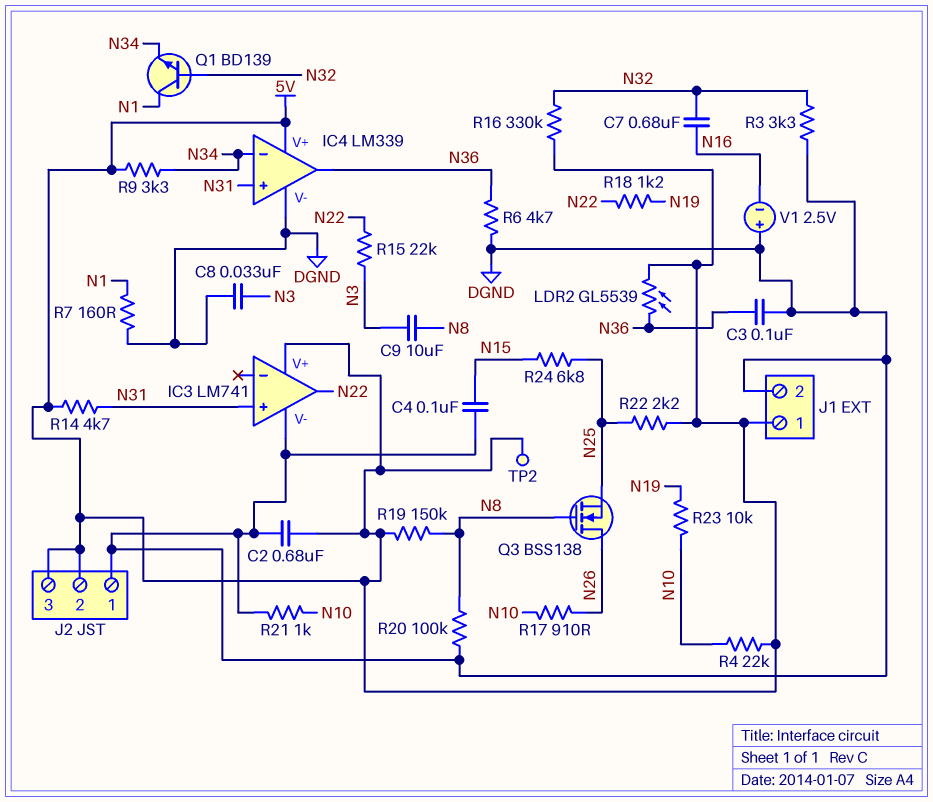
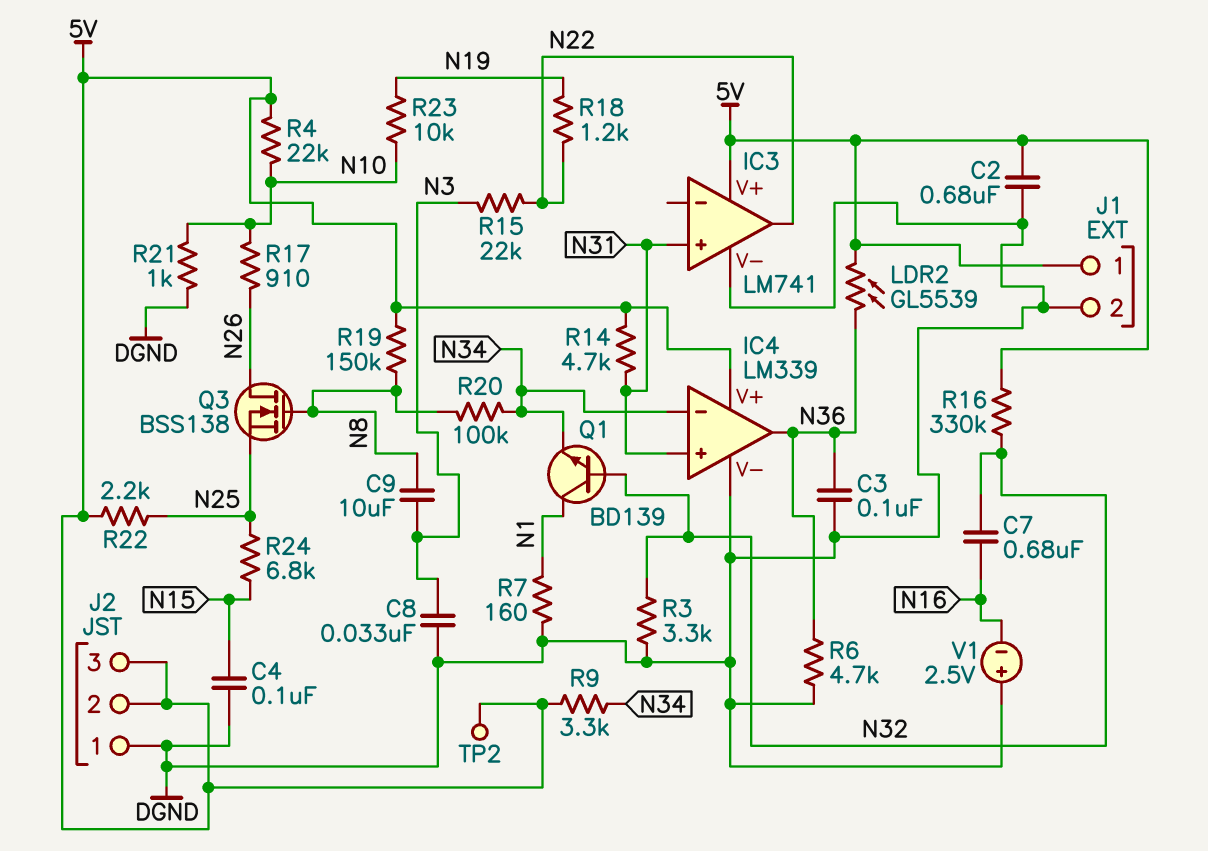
R20: 100k (DGND, N8) -> 100k (N8, N34)

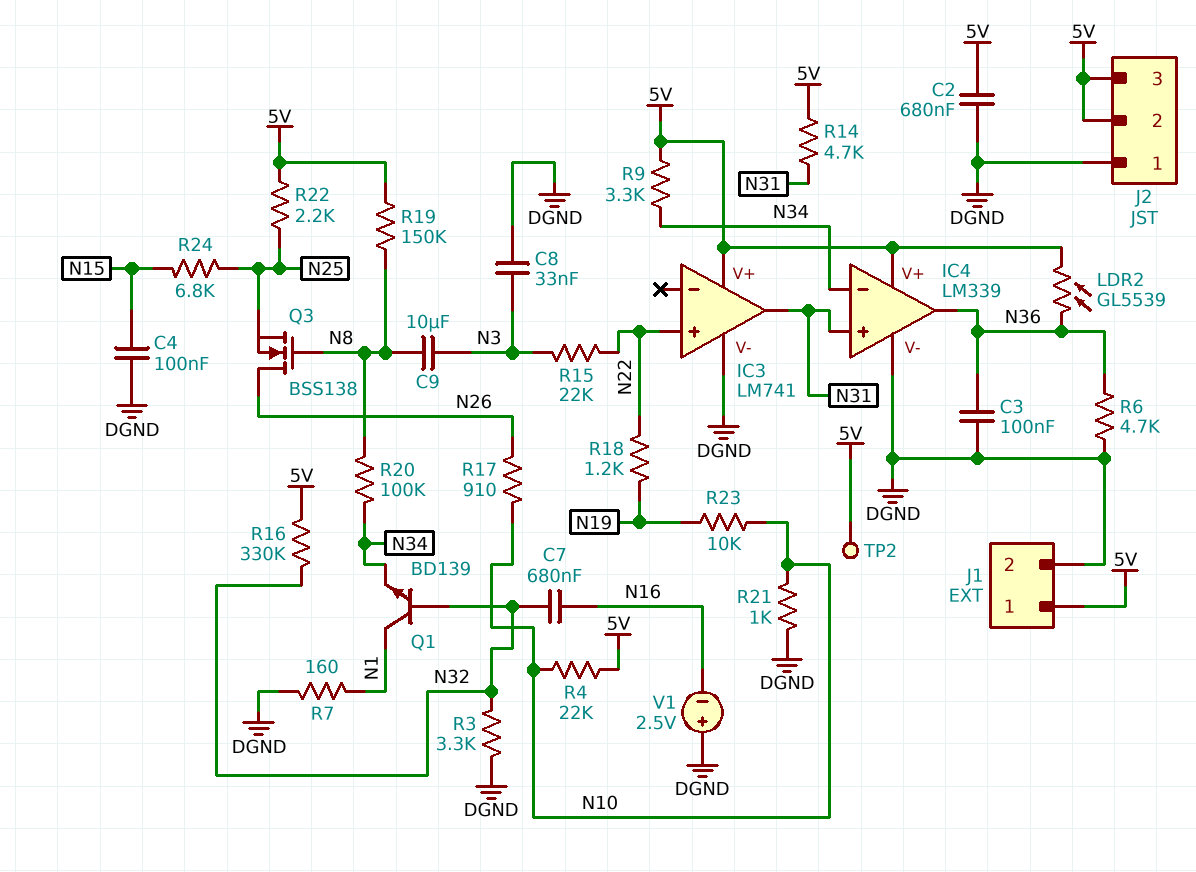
IC3 pin in+: N31 -> N22
IC3 pin out: N22 -> N31

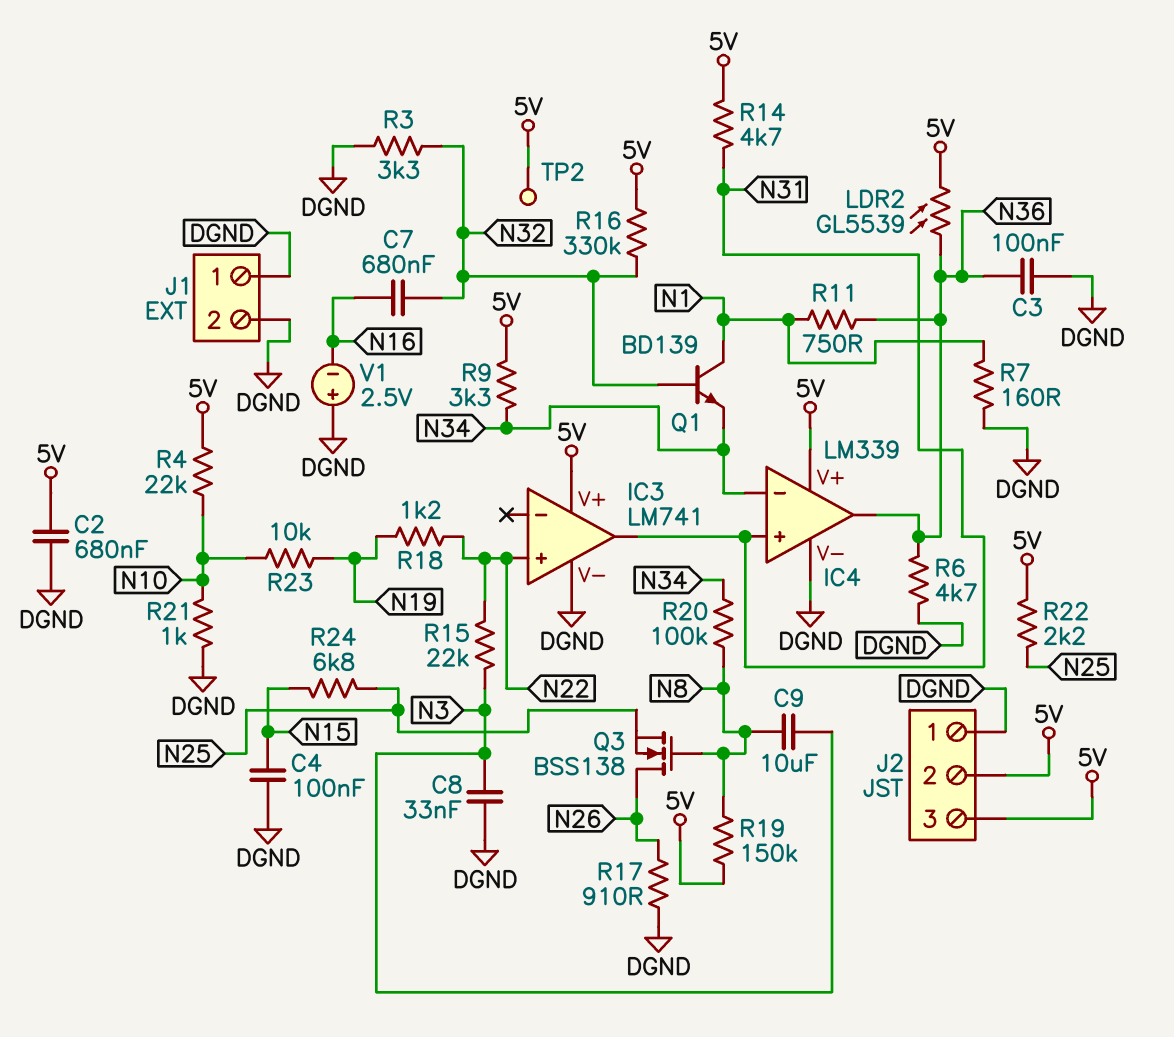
J1 pin 1: 5V -> DGND
R11: none -> 750 (N1, N36)
R17: 910 (N10, N26) -> 910 (DGND, N26)

